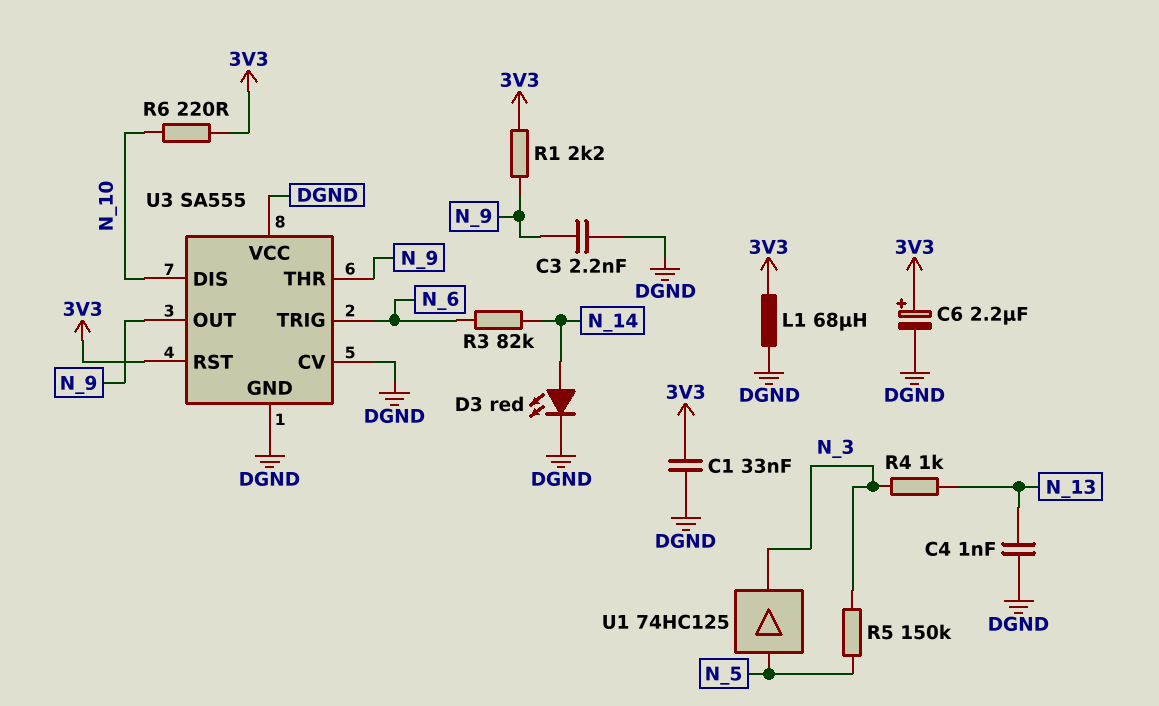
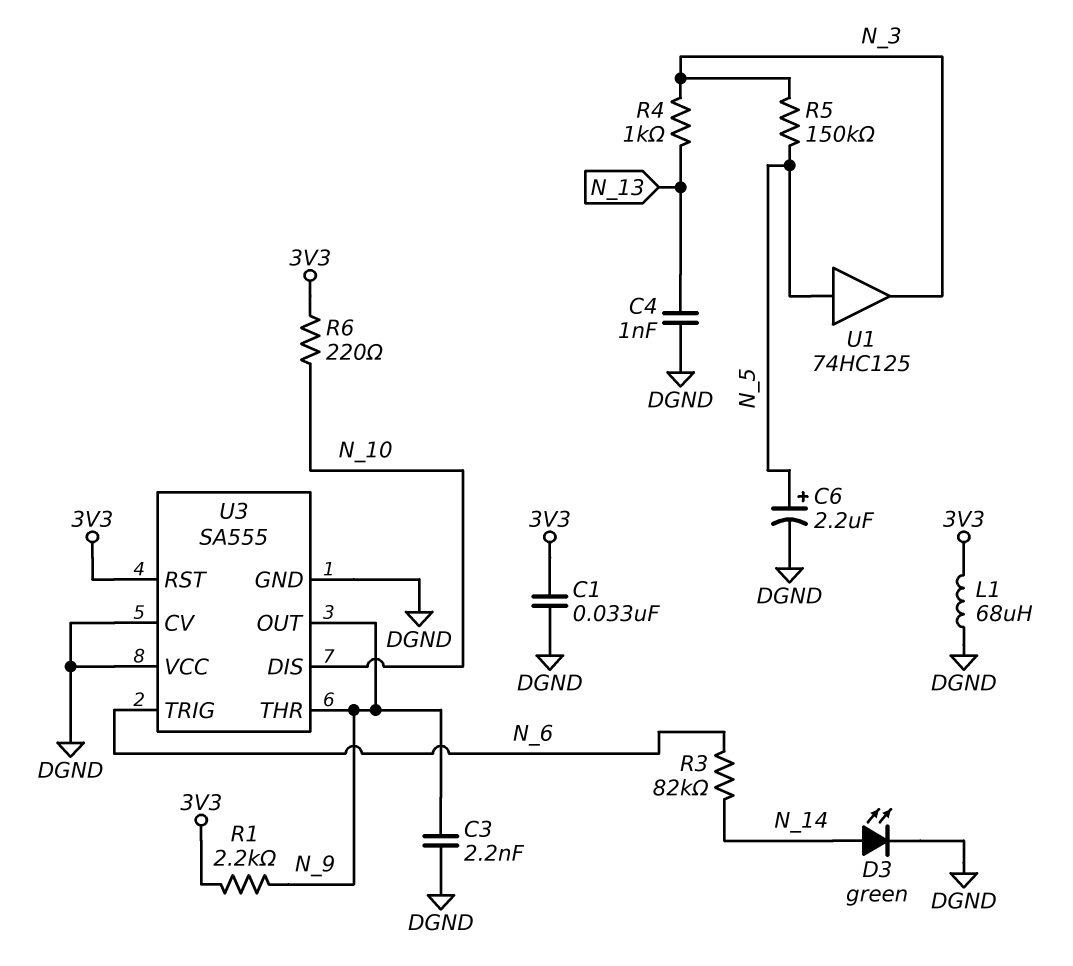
C6: 2.2uF (plus 3V3, minus DGND) -> 2.2uF (plus N_5, minus DGND)
D3: LED red (A N_14, K DGND) -> LED green (A N_14, K DGND)

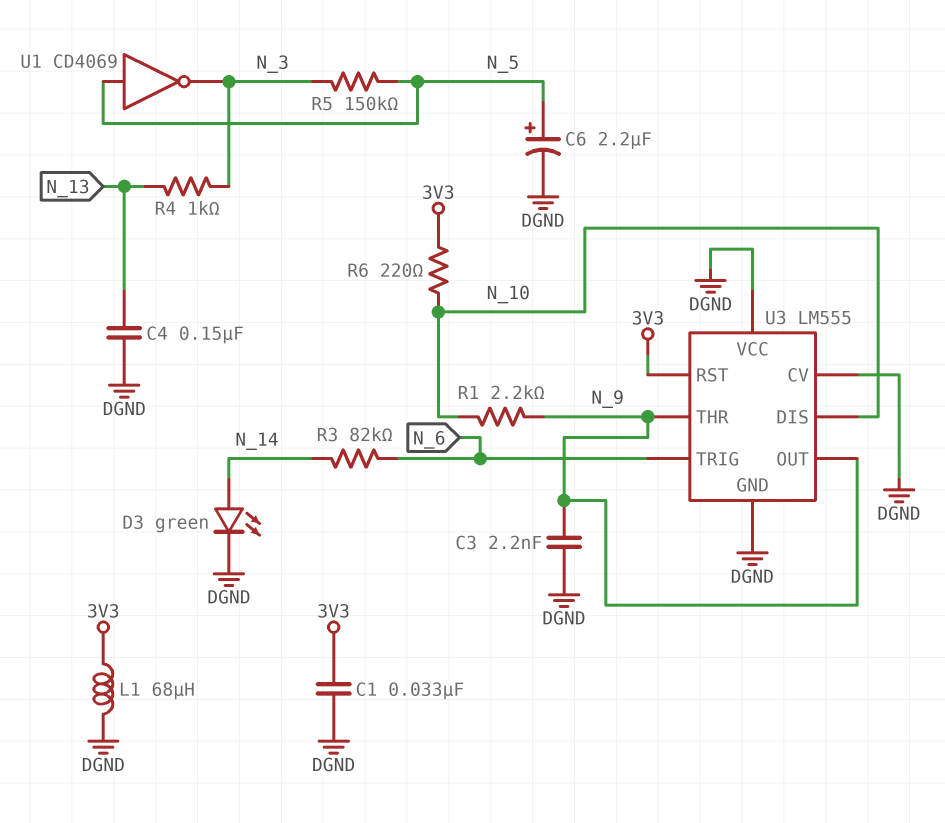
C4: 1nF (DGND, N_13) -> 150nF (DGND, N_13)
R1: 2.2k (3V3, N_9) -> 2.2k (N_9, N_10)
U1: buffer 74HC125 (in N_5, out N_3) -> NOT CD4069 (in N_5, out N_3)
U3: SA555 -> LM555

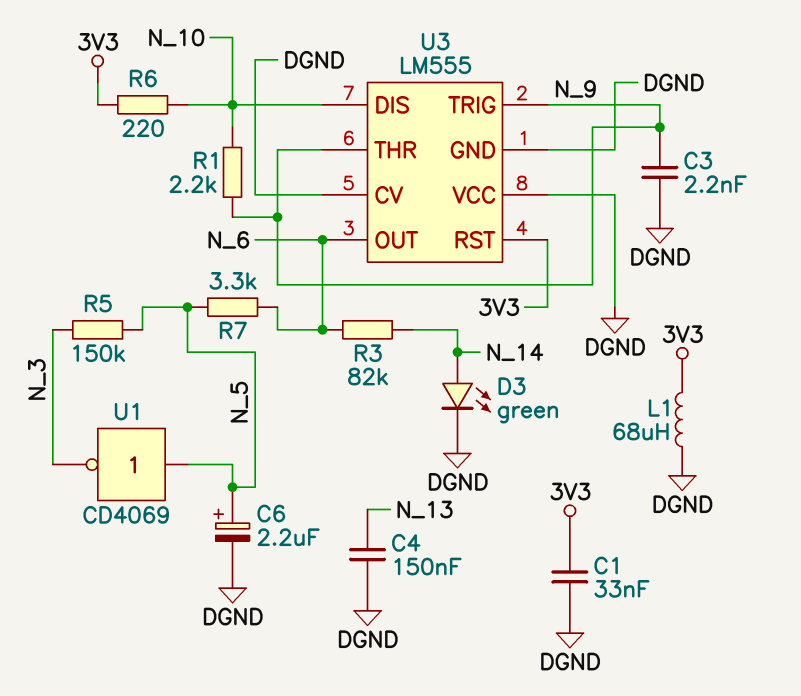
R4: 1k (N_3, N_13) -> none
R7: none -> 3.3k (N_5, N_6)
U3 pin OUT: N_9 -> N_6
U3 pin TRIG: N_6 -> N_9

